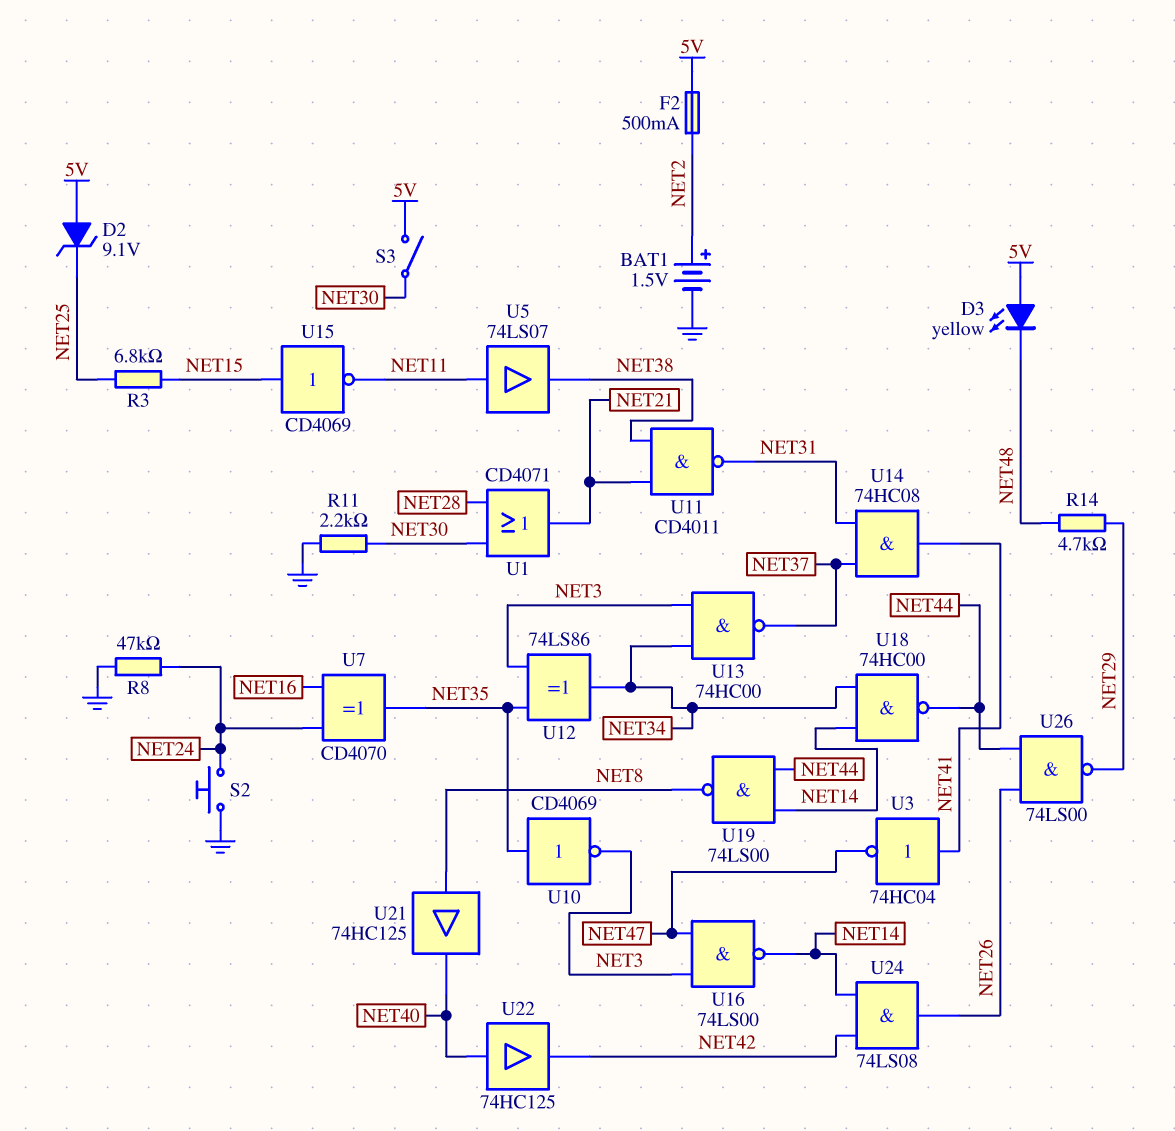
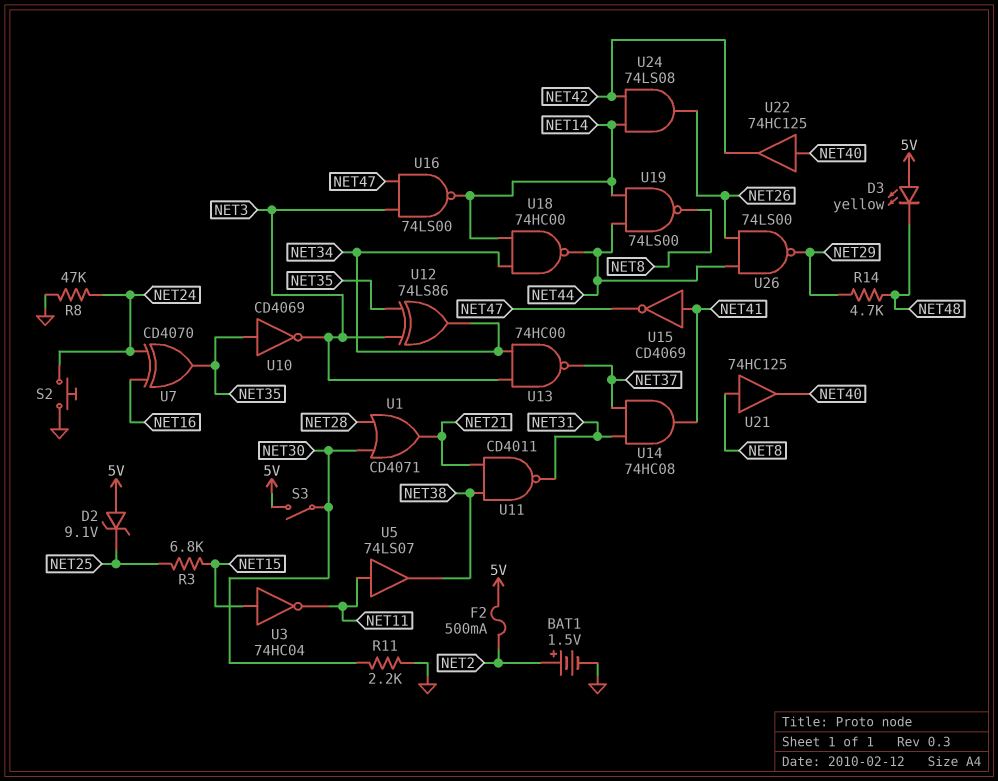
U3: NOT 74HC04 (in NET41, out NET47) -> NOT 74HC04 (in NET15, out NET11)
U15: NOT CD4069 (in NET15, out NET11) -> NOT CD4069 (in NET41, out NET47)

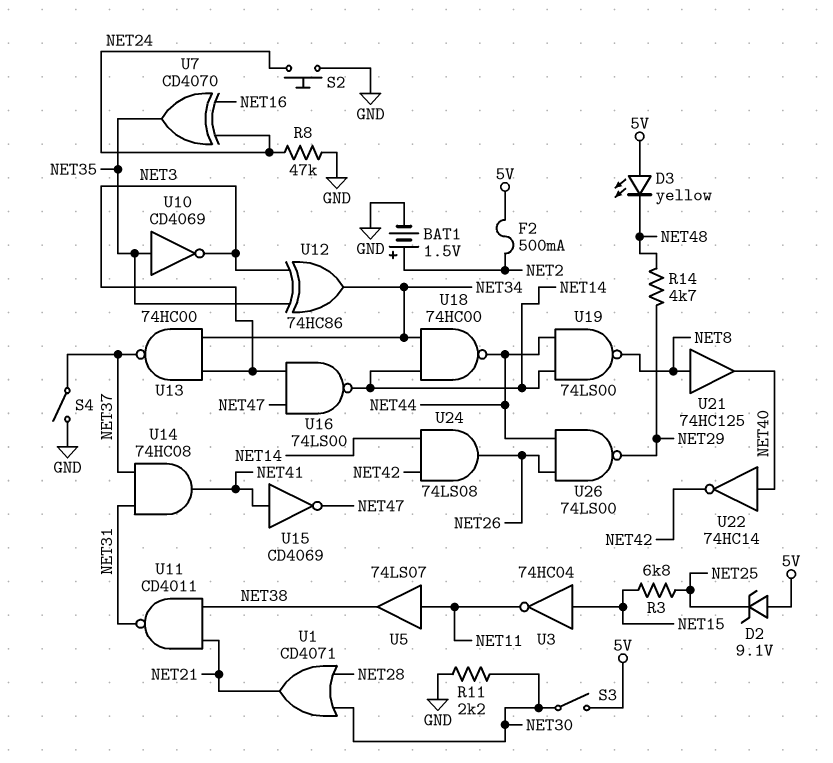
S4: none -> switch (GND, NET37)
U12: XOR 74LS86 (in NET3, in NET35, out NET34) -> XOR 74HC86 (in NET3, in NET35, out NET34)
U22: buffer 74HC125 (in NET40, out NET42) -> NOT 74HC14 (in NET40, out NET42)

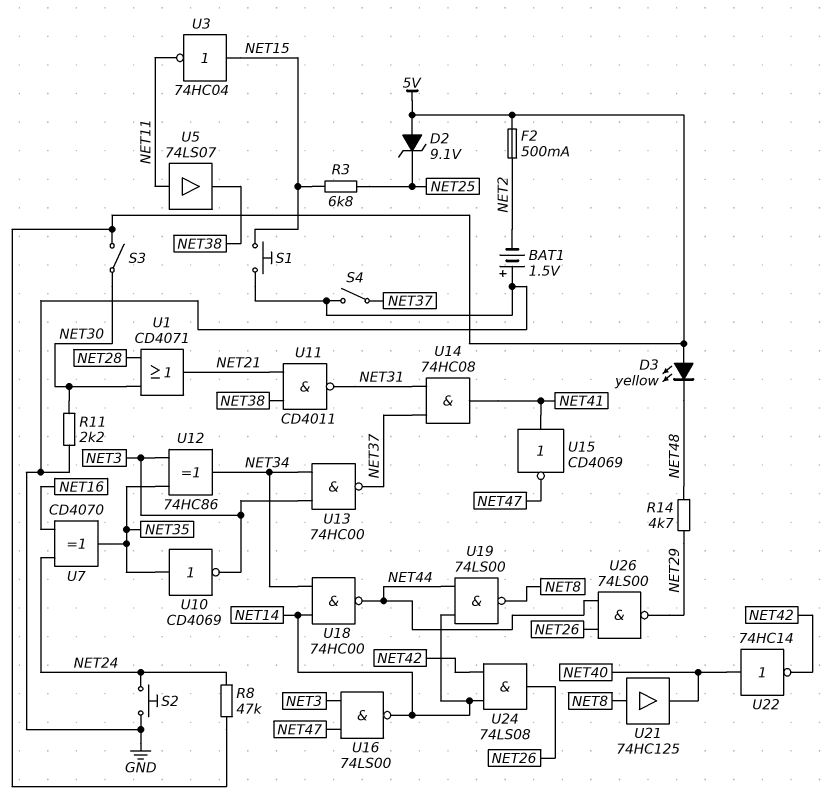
BAT1: 1.5V (plus NET2, minus GND) -> 1.5V (plus GND, minus NET2)
R8: 47k (GND, NET24) -> 47k (5V, NET24)
S1: none -> button (GND, NET15)

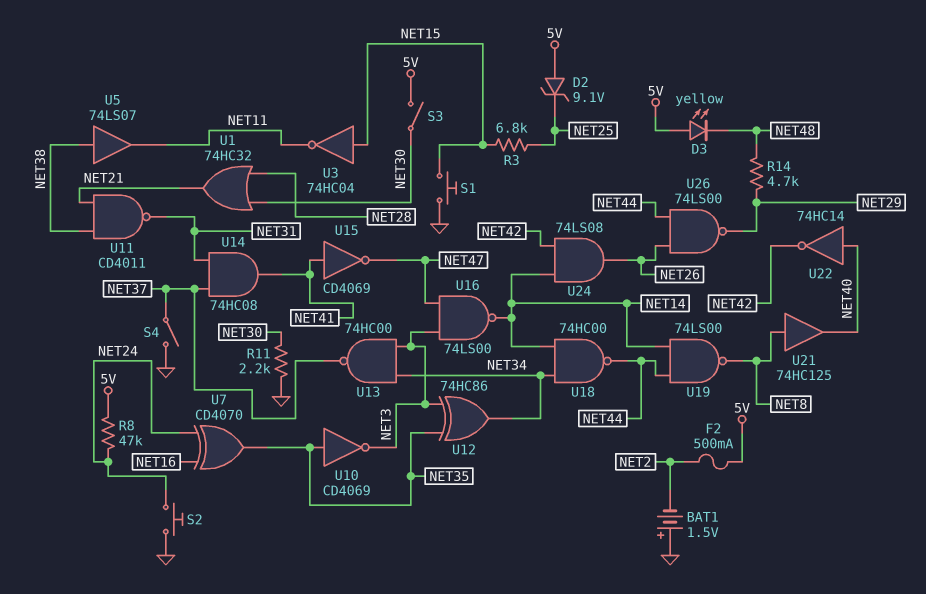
U1: OR CD4071 (in NET28, in NET30, out NET21) -> OR 74HC32 (in NET28, in NET30, out NET21)
U5: buffer 74LS07 (in NET11, out NET38) -> buffer 74LS07 (in NET38, out NET11)

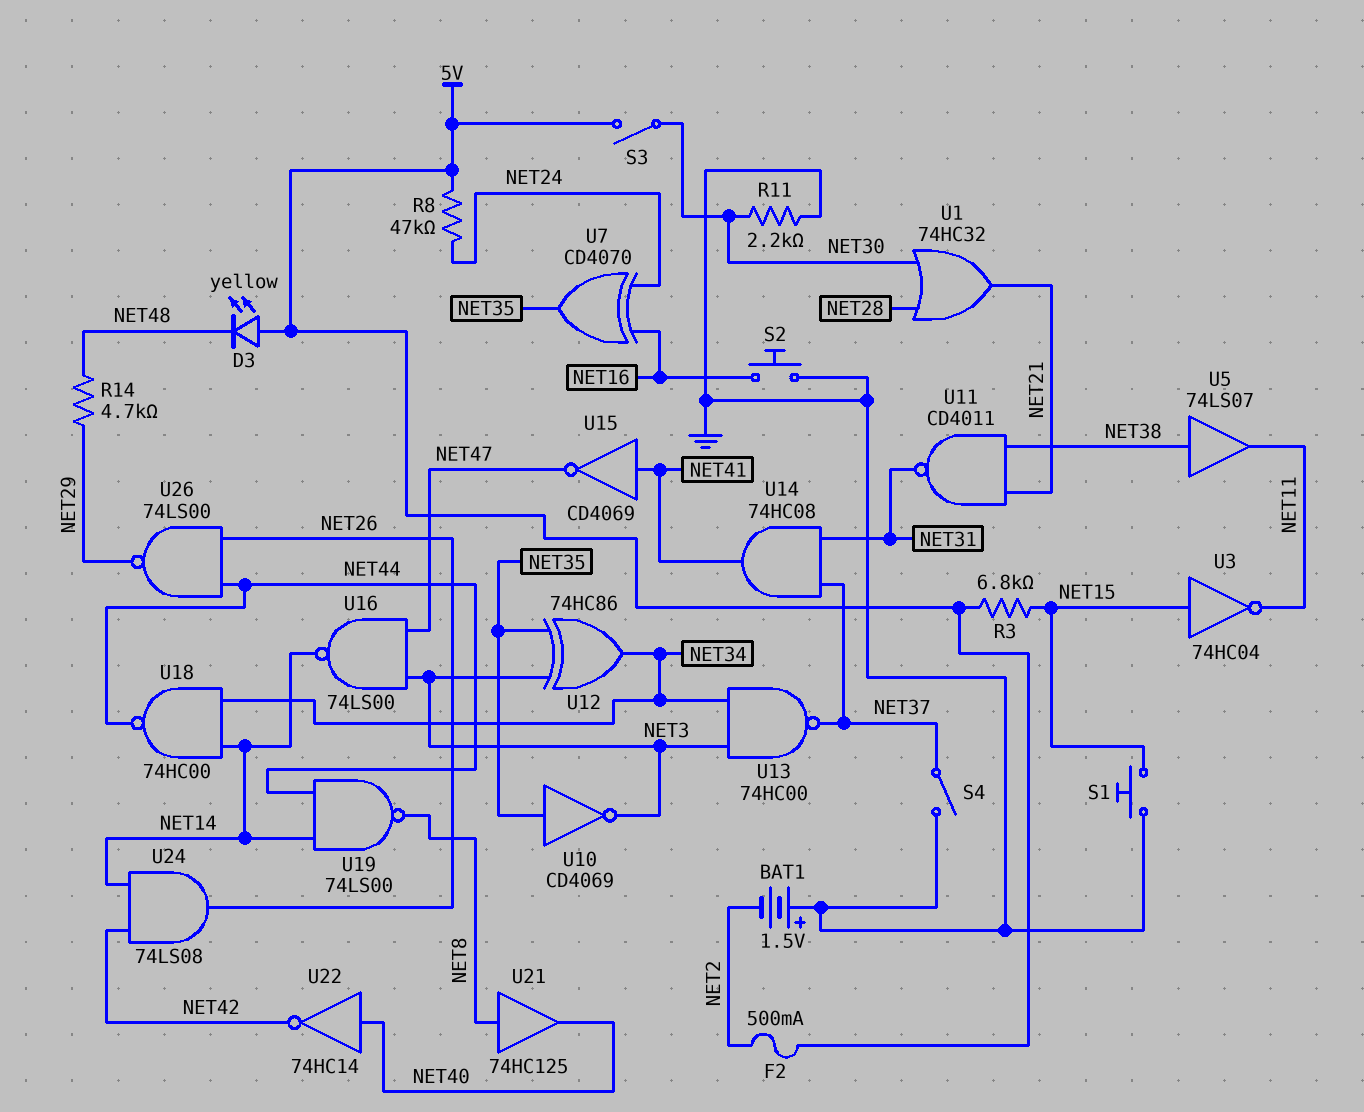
D2: zener 9.1V (A 5V, K NET25) -> none
R3: 6.8k (NET15, NET25) -> 6.8k (5V, NET15)
S2: button (GND, NET24) -> button (GND, NET16)

